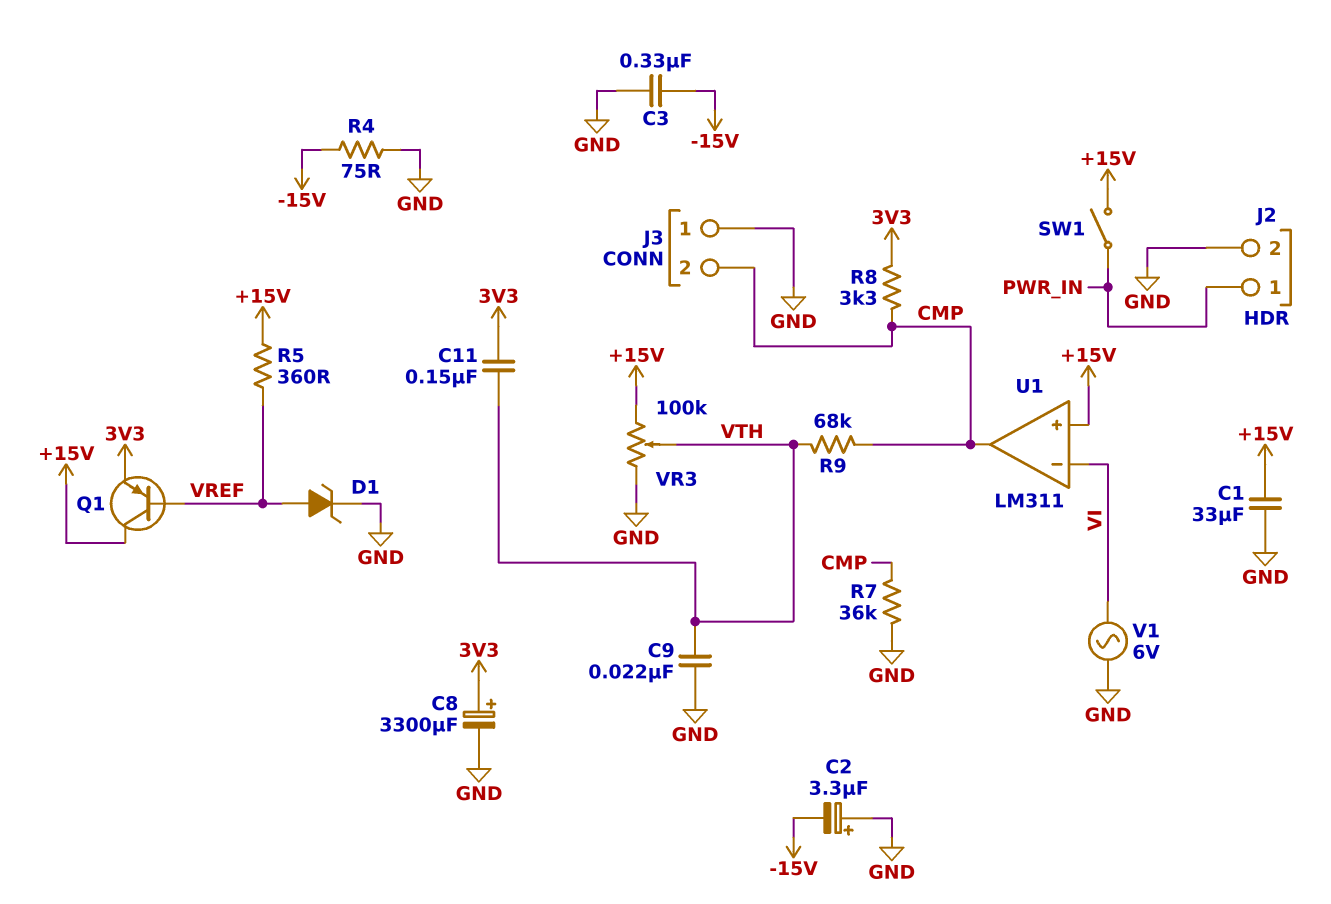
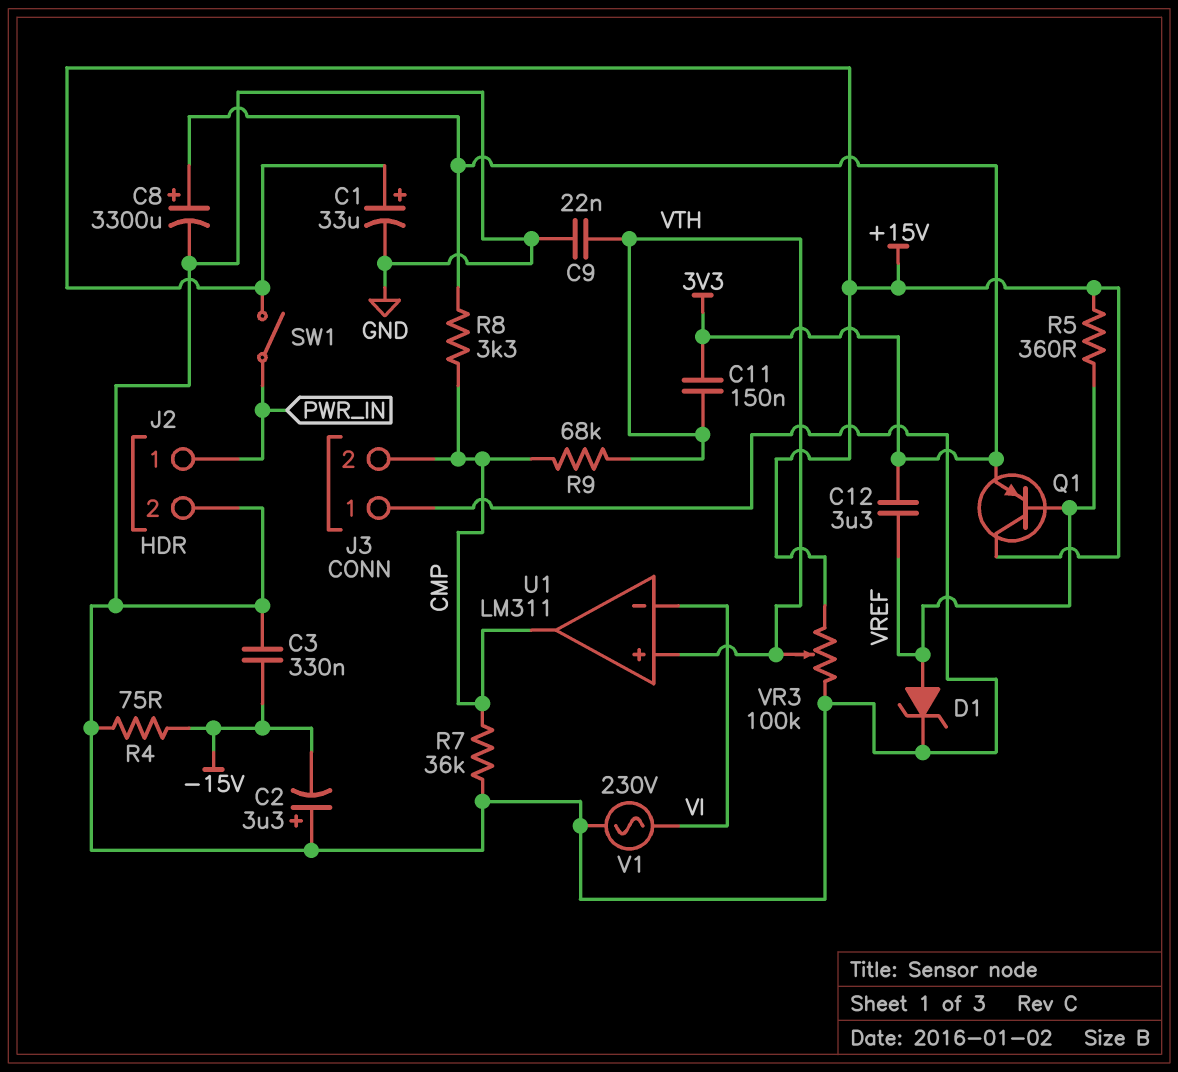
C1: 33uF (+15V, GND) -> 33uF (plus +15V, minus GND)
C12: none -> 3.3uF (3V3, VREF)
U1 pin in+: +15V -> VTH
V1: AC 6V (GND, VI) -> AC 230V (GND, VI)

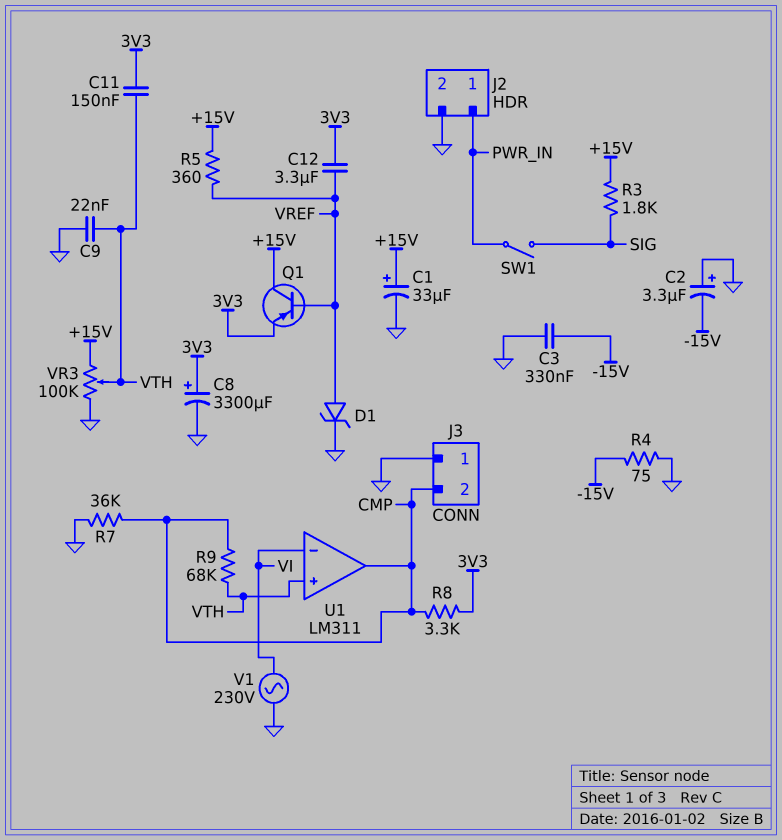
R3: none -> 1.8k (+15V, SIG)
SW1: switch (+15V, PWR_IN) -> switch (PWR_IN, SIG)

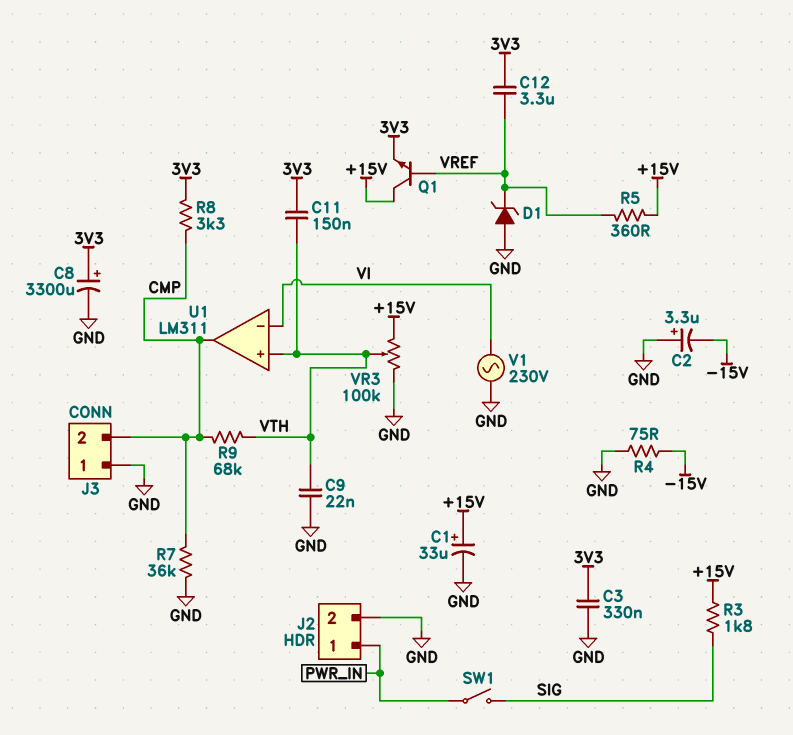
C3: 330nF (-15V, GND) -> 330nF (3V3, GND)
D1: zener (A VREF, K GND) -> zener (A GND, K VREF)
Q1: PNP (B VREF, C +15V, E 3V3) -> NPN (B VREF, C +15V, E 3V3)

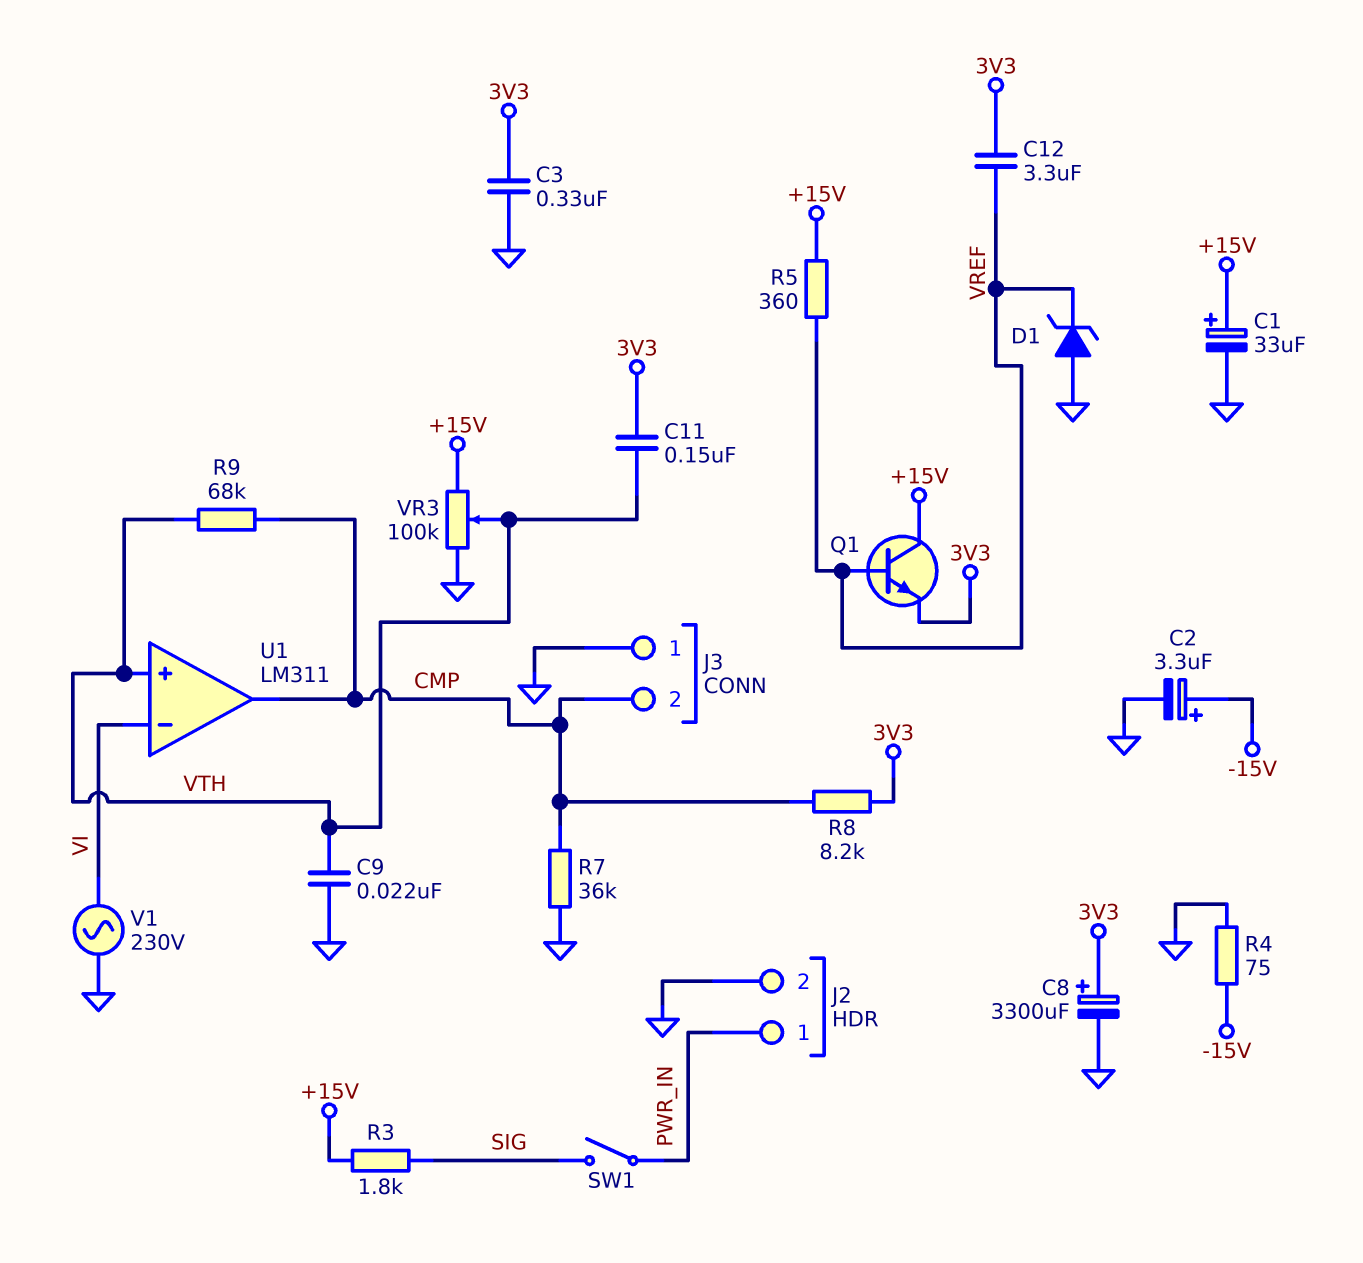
C2: 3.3uF (plus GND, minus -15V) -> 3.3uF (plus -15V, minus GND)
R8: 3.3k (3V3, CMP) -> 8.2k (3V3, CMP)

